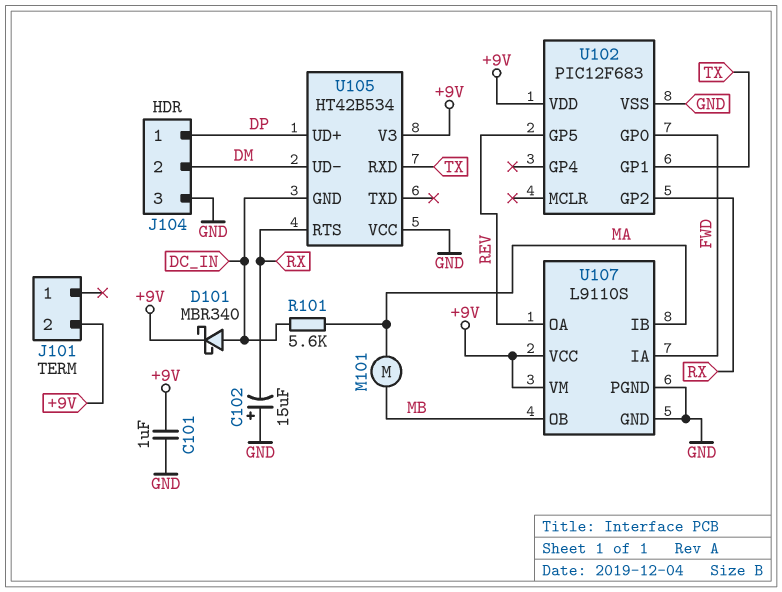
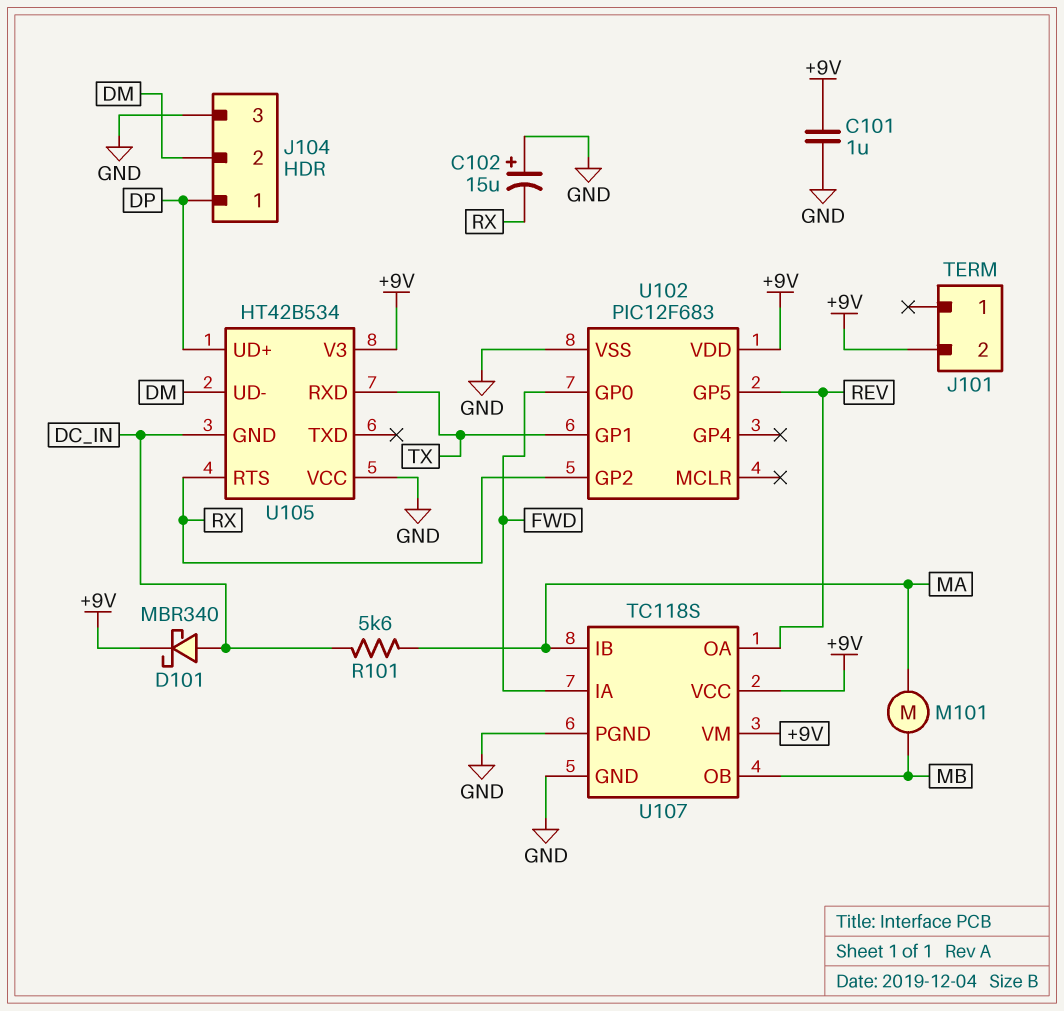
U107: L9110S -> TC118S

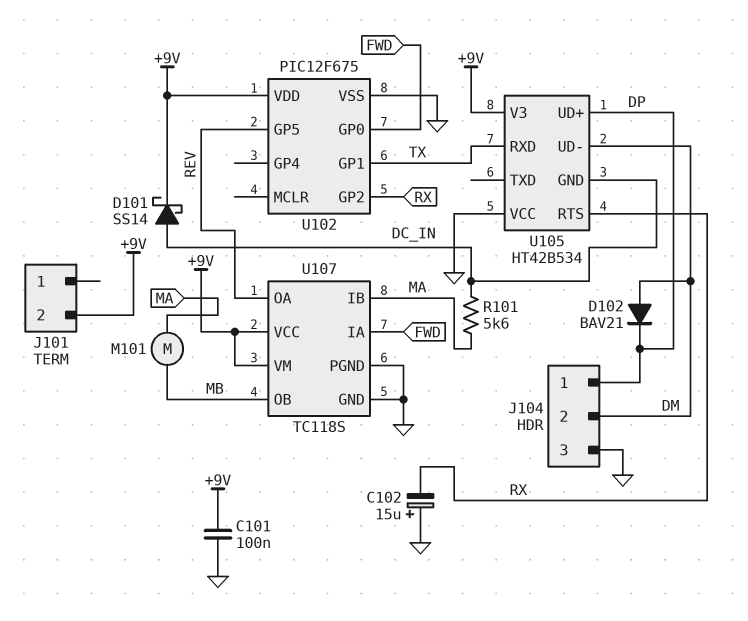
C101: 1uF (+9V, GND) -> 100nF (+9V, GND)
D101: schottky MBR340 (A DC_IN, K +9V) -> schottky SS14 (A DC_IN, K +9V)
D102: none -> diode BAV21 (A DM, K DP)
U102: PIC12F683 -> PIC12F675

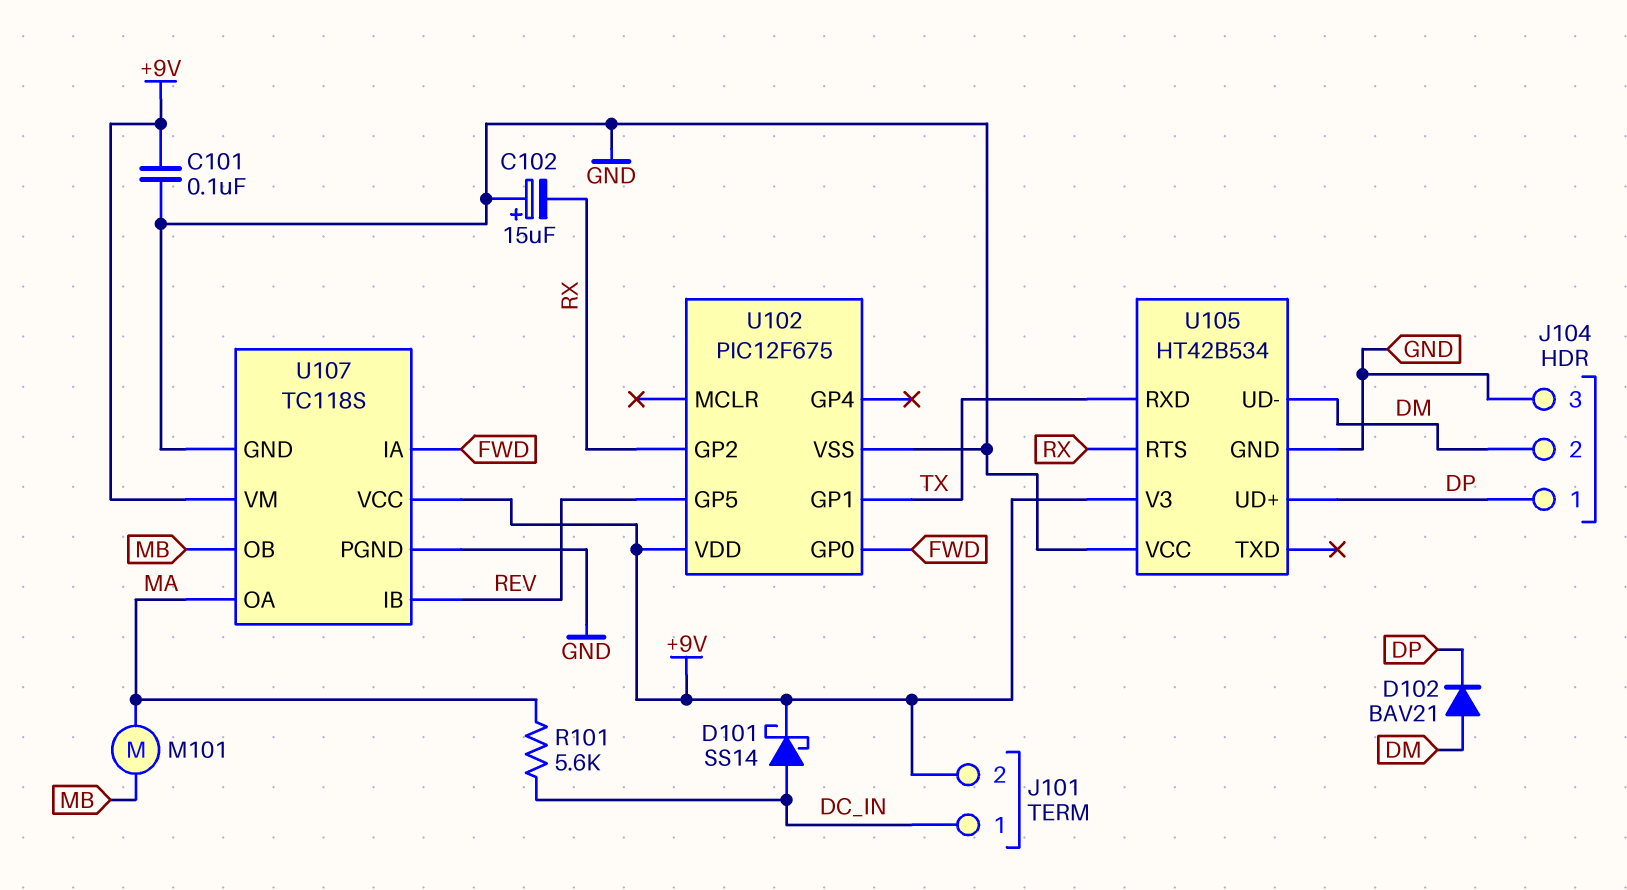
J101 pin 1: none -> DC_IN
U105 pin GND: DC_IN -> GND
U107 pin IB: MA -> REV
U107 pin OA: REV -> MA

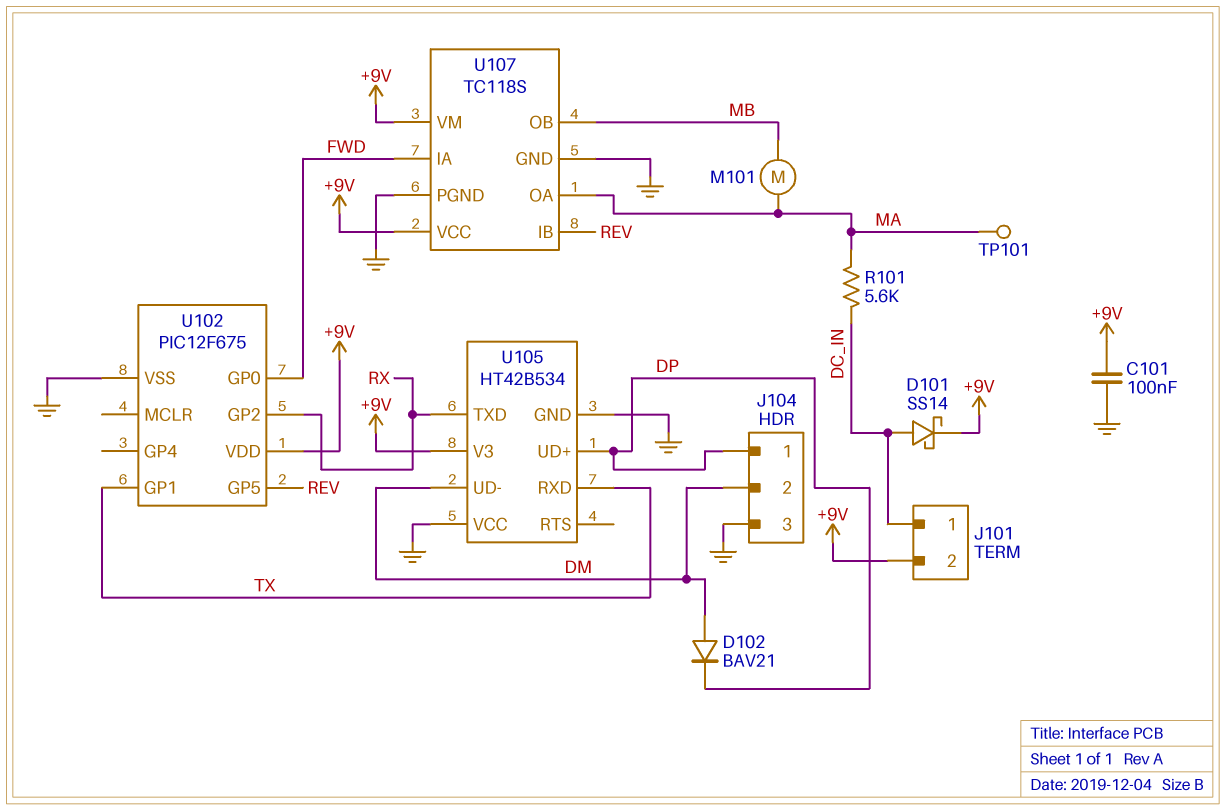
C102: 15uF (plus GND, minus RX) -> none
TP101: none -> test point (MA)
U105 pin RTS: RX -> none
U105 pin TXD: none -> RX

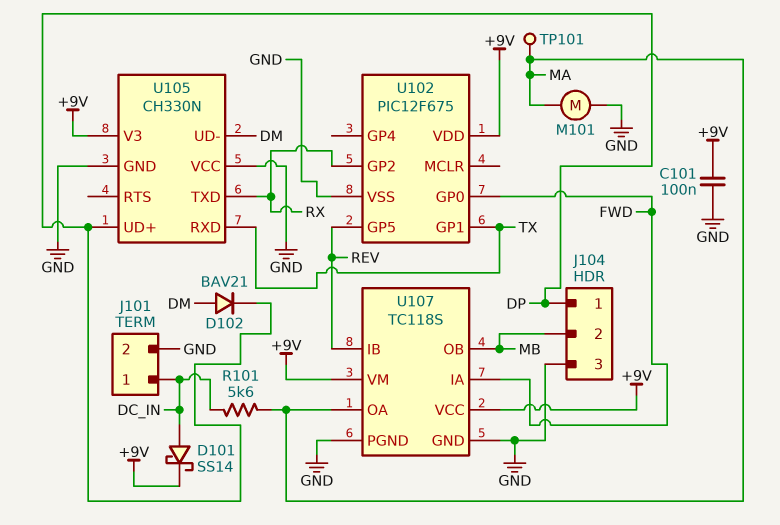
J101 pin 2: +9V -> GND
J104 pin 2: DM -> MB
M101: motor (MA, MB) -> motor (GND, MA)
U105: HT42B534 -> CH330N

